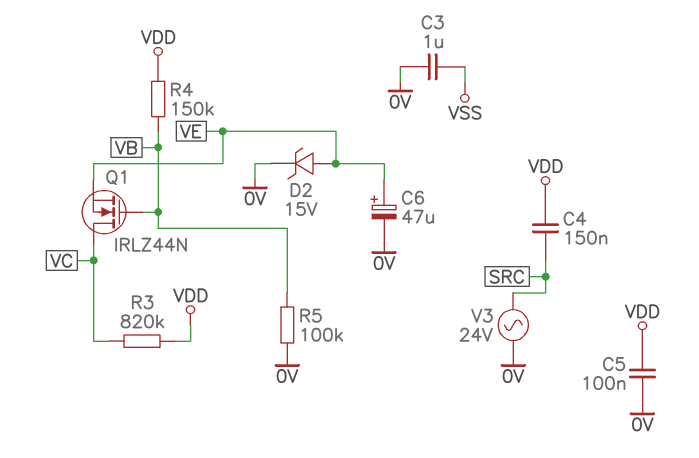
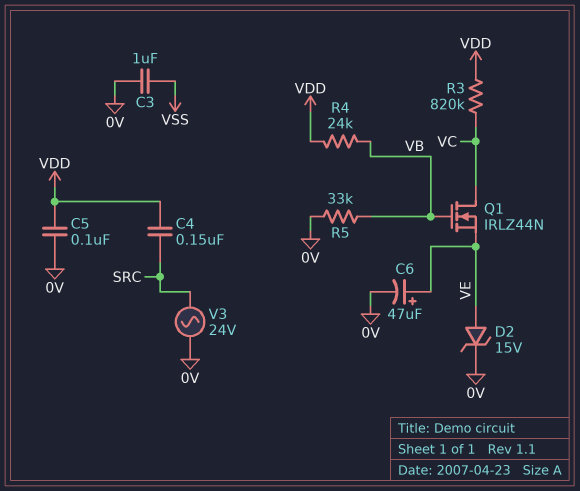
R4: 150k (VB, VDD) -> 24k (VB, VDD)
R5: 100k (0V, VB) -> 33k (0V, VB)

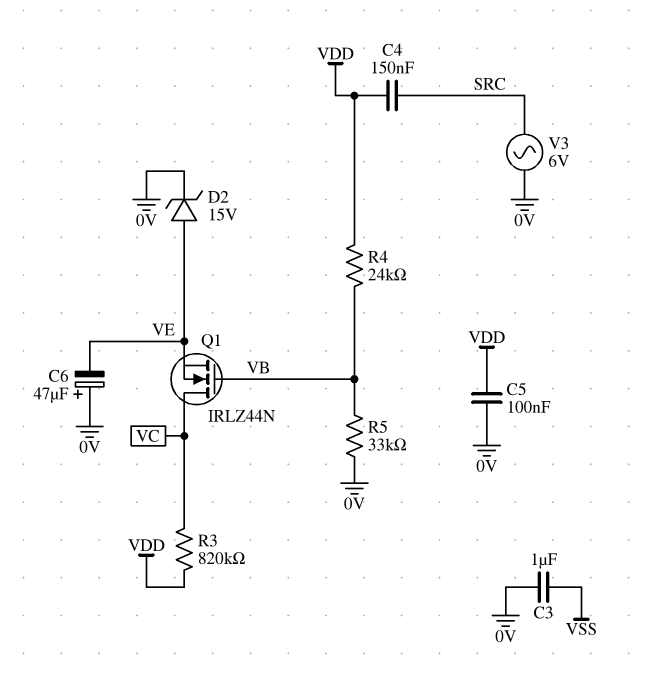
C6: 47uF (plus VE, minus 0V) -> 47uF (plus 0V, minus VE)
V3: AC 24V (0V, SRC) -> AC 6V (0V, SRC)

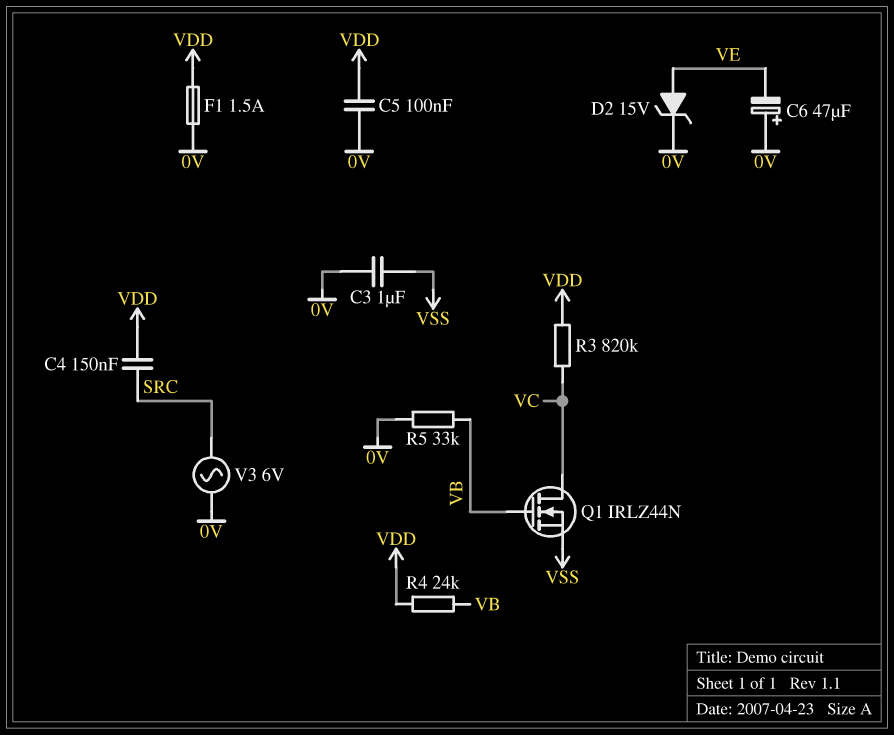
F1: none -> 1.5A (0V, VDD)
Q1: NMOS IRLZ44N (G VB, D VC, S VE) -> NMOS IRLZ44N (G VB, D VC, S VSS)

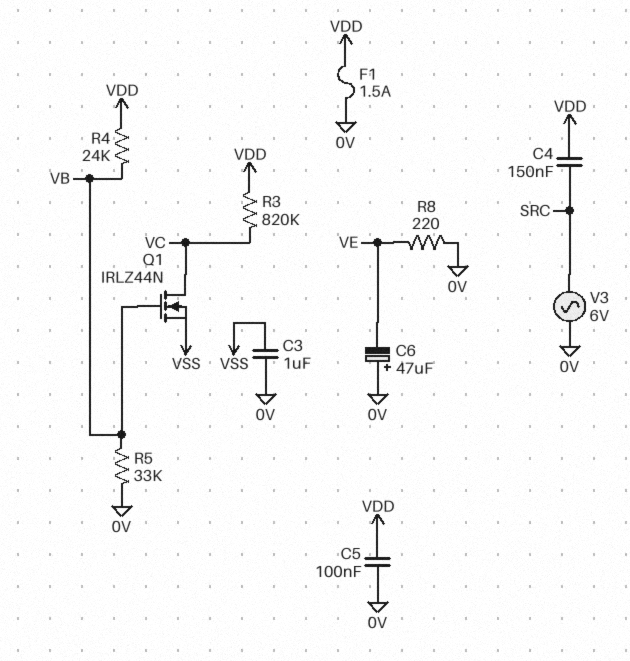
D2: zener 15V (A VE, K 0V) -> none
R8: none -> 220 (0V, VE)

